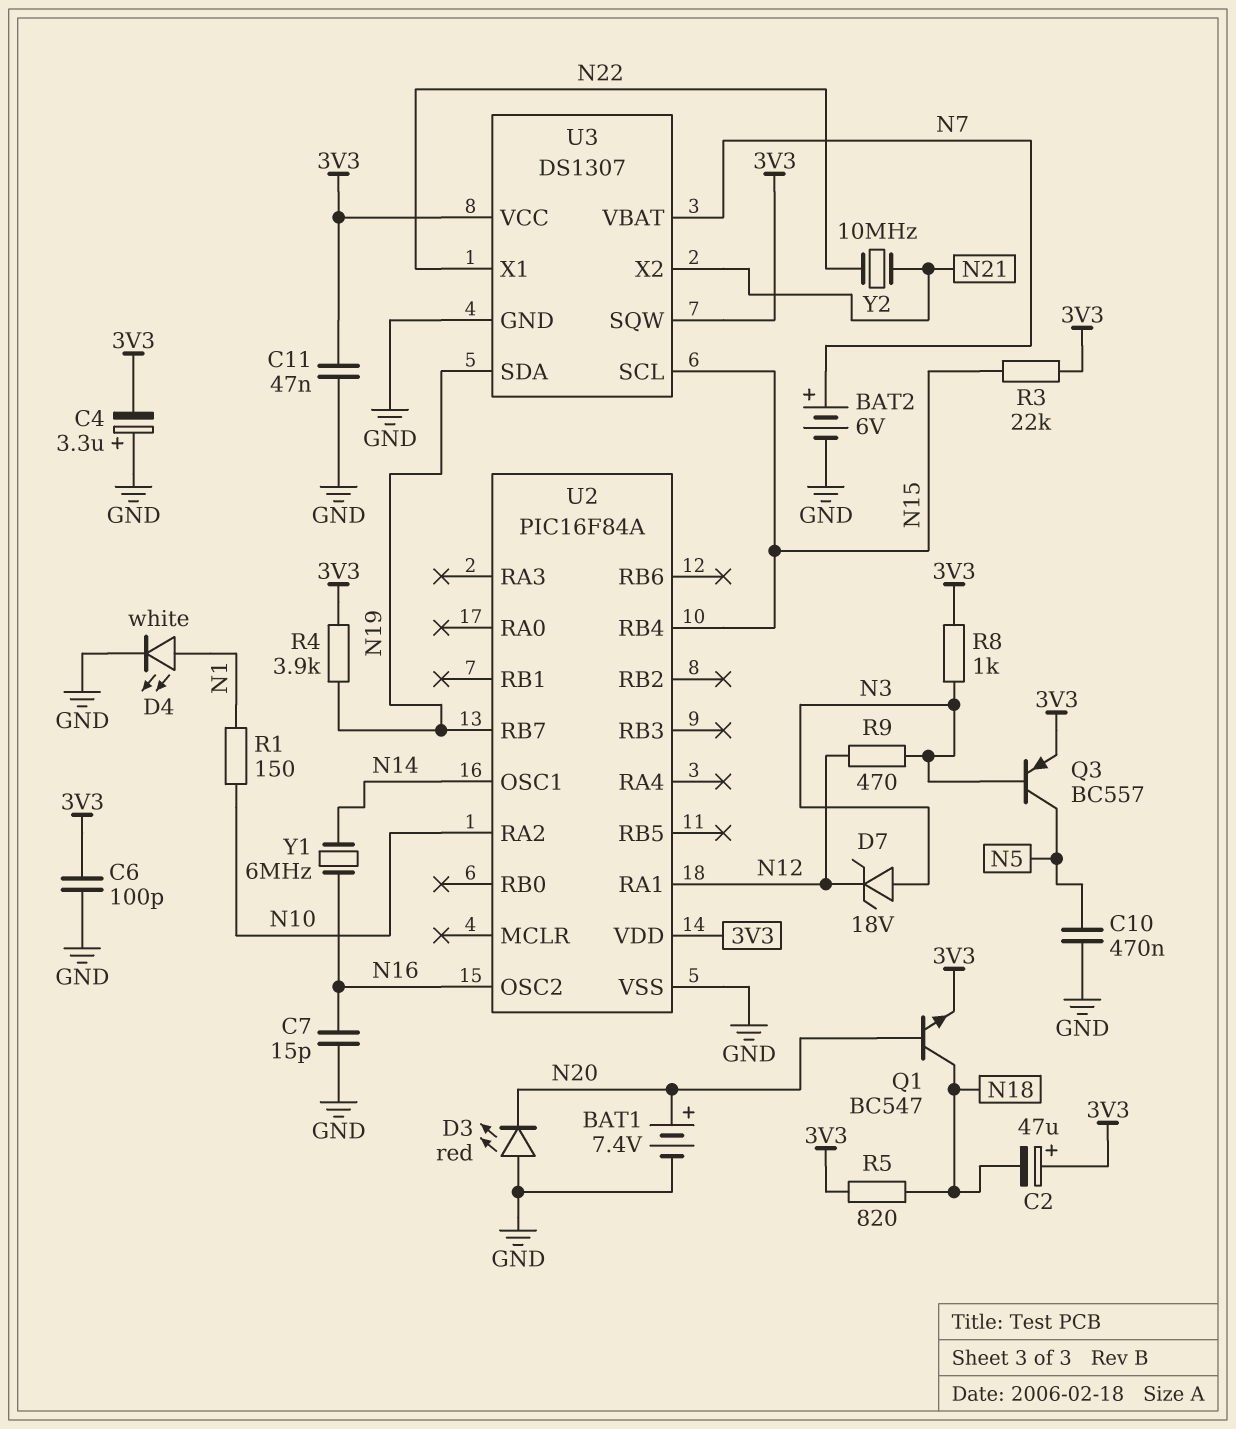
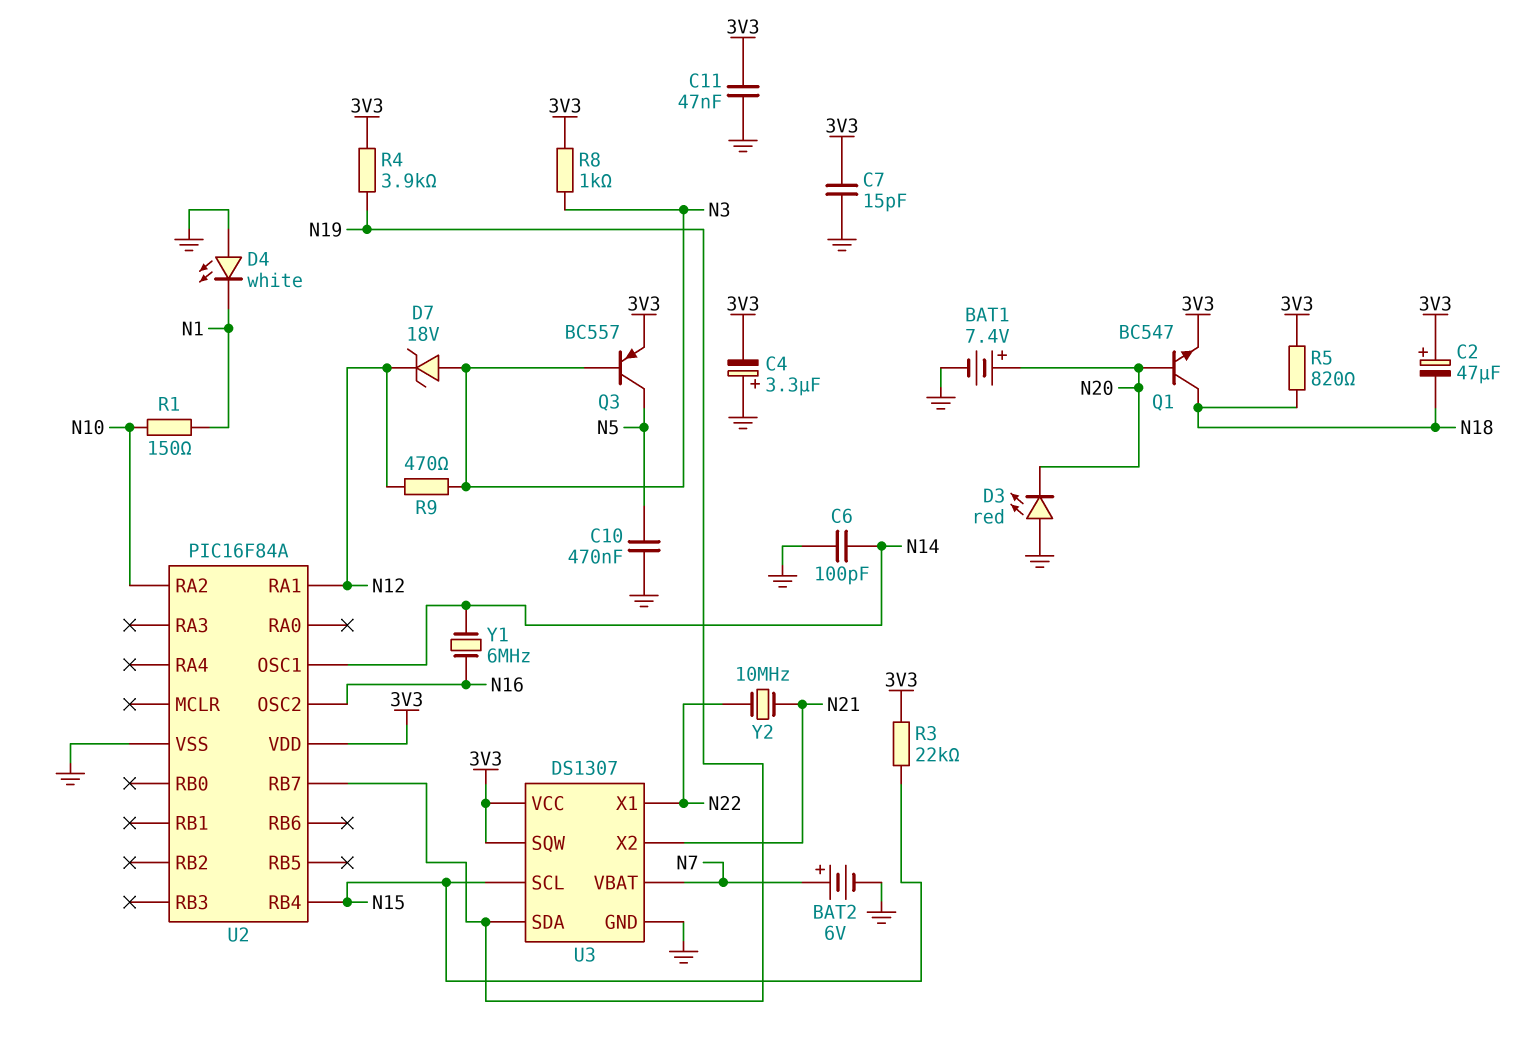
C6: 100pF (3V3, GND) -> 100pF (GND, N14)
C7: 15pF (GND, N16) -> 15pF (3V3, GND)
D4: LED white (A N1, K GND) -> LED white (A GND, K N1)

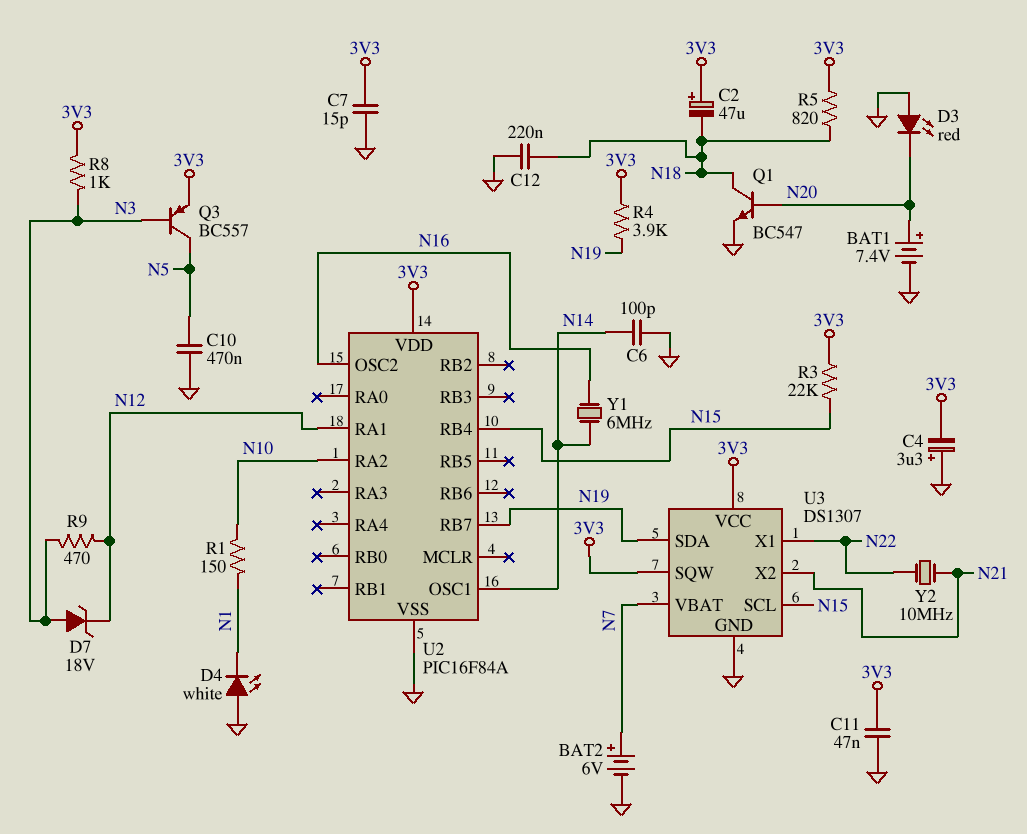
C12: none -> 220nF (GND, N18)
Q1: NPN BC547 (B N20, C N18, E 3V3) -> NPN BC547 (B N20, C N18, E GND)

